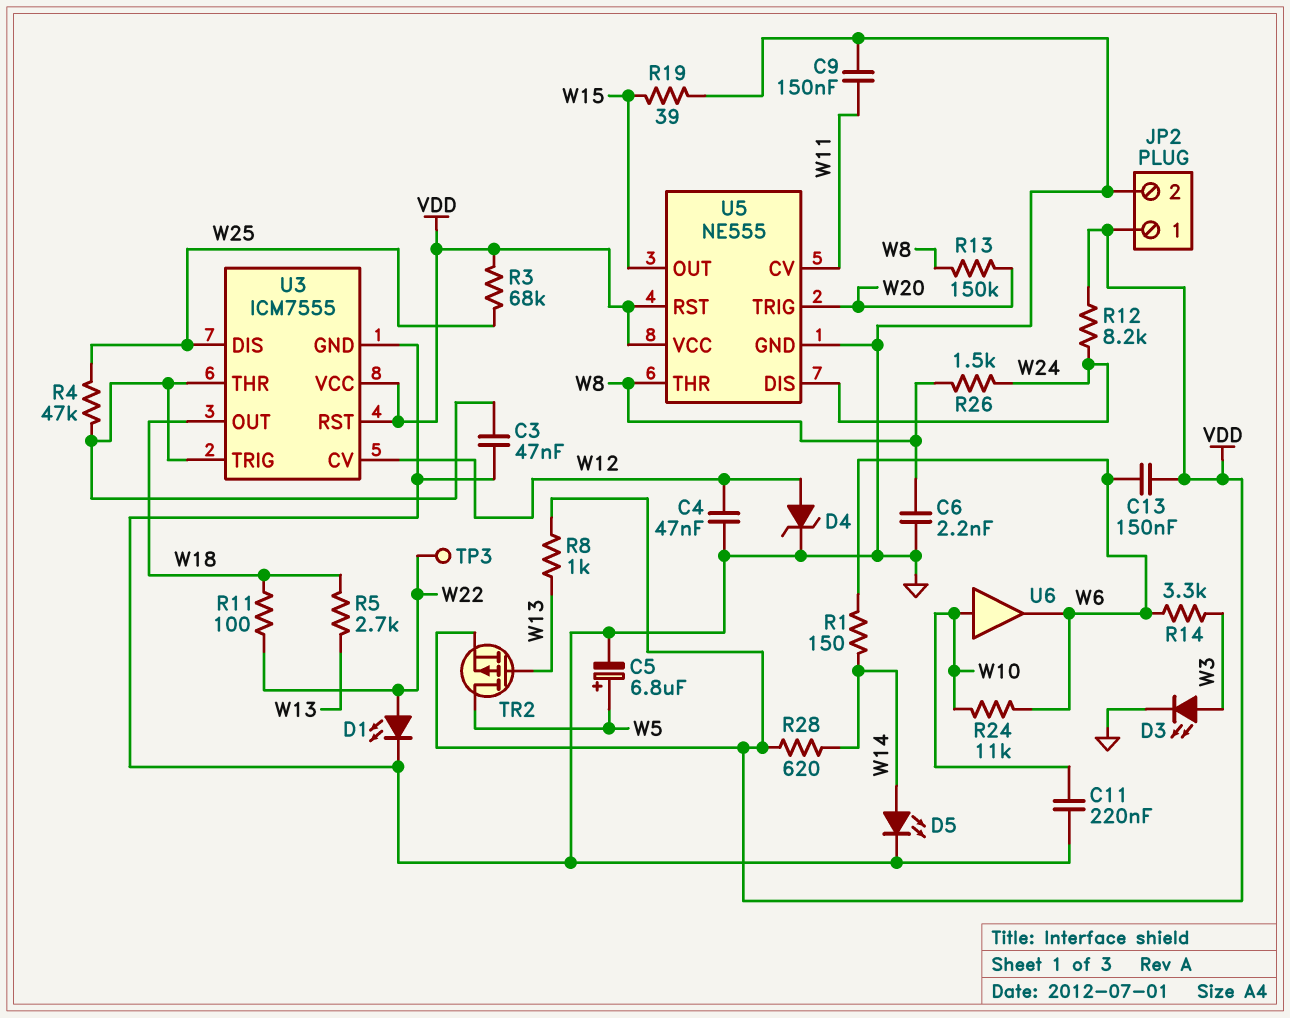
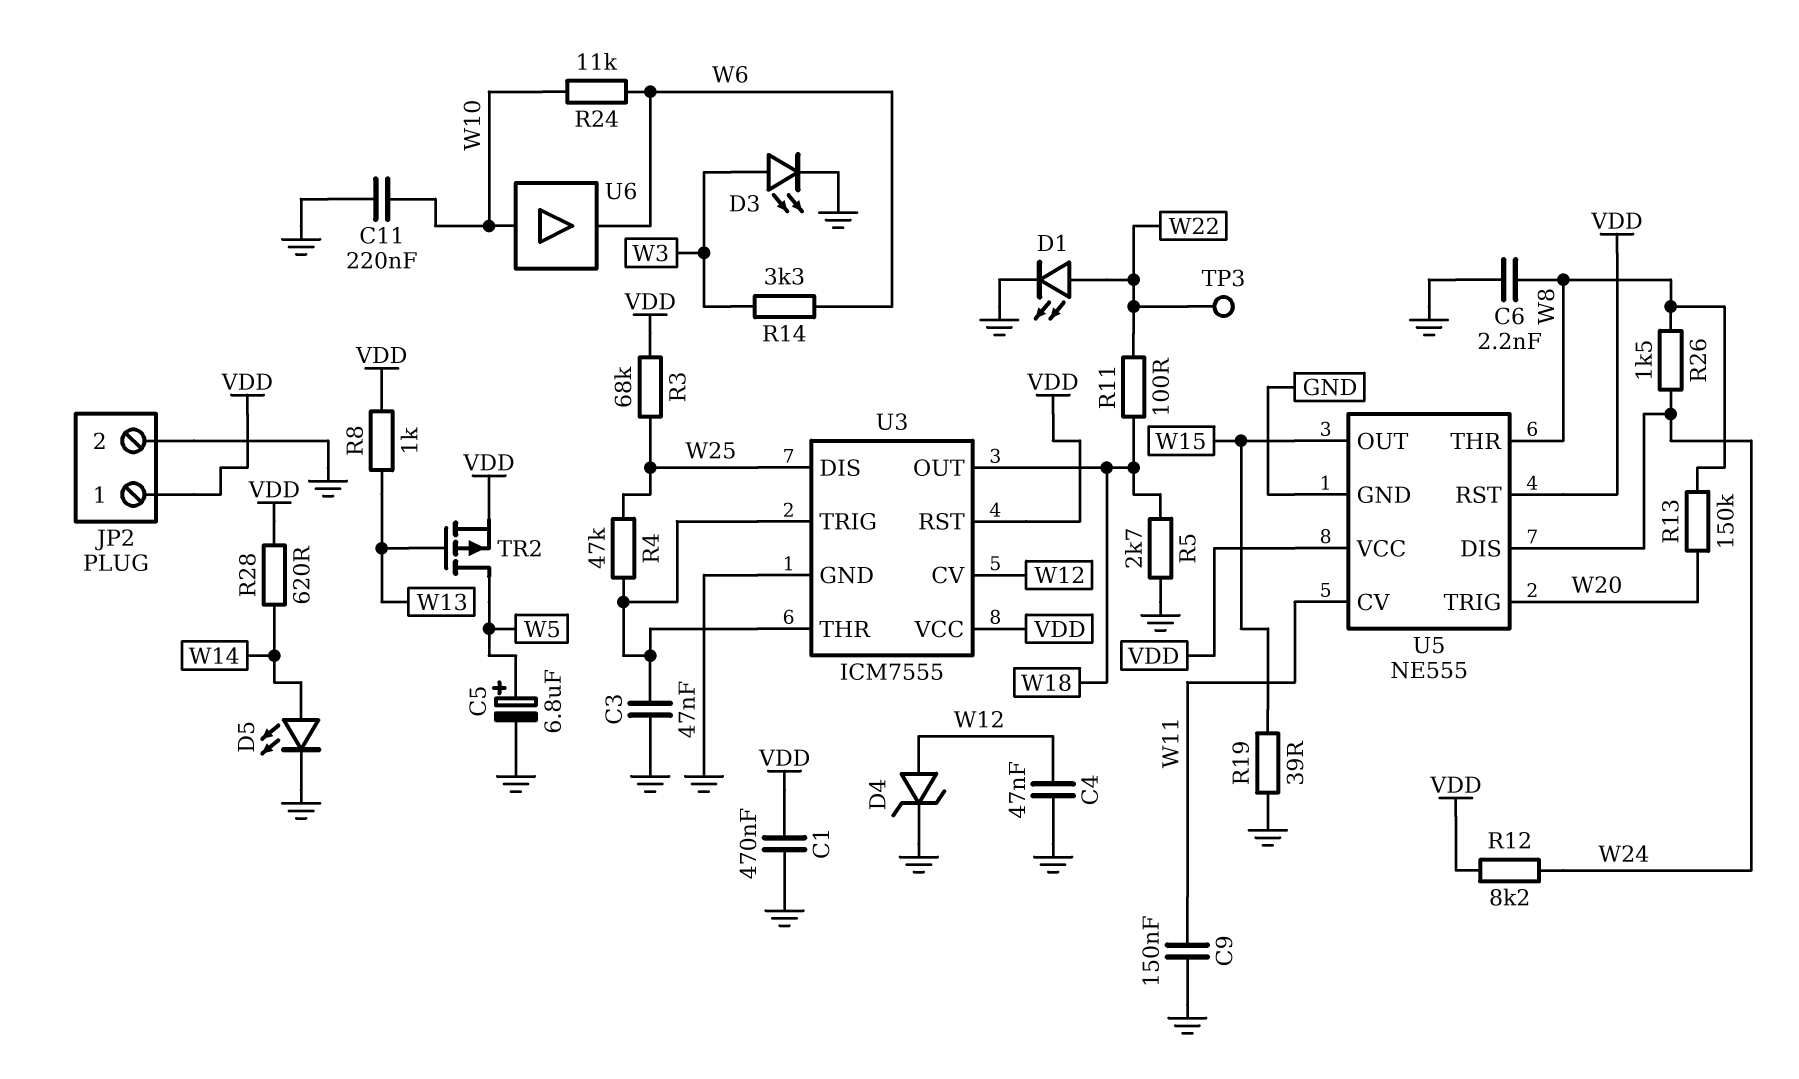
C1: none -> 470nF (GND, VDD)
C13: 150nF (VDD, W6) -> none
R1: 150 (W6, W14) -> none
R5: 2.7k (W13, W18) -> 2.7k (GND, W18)

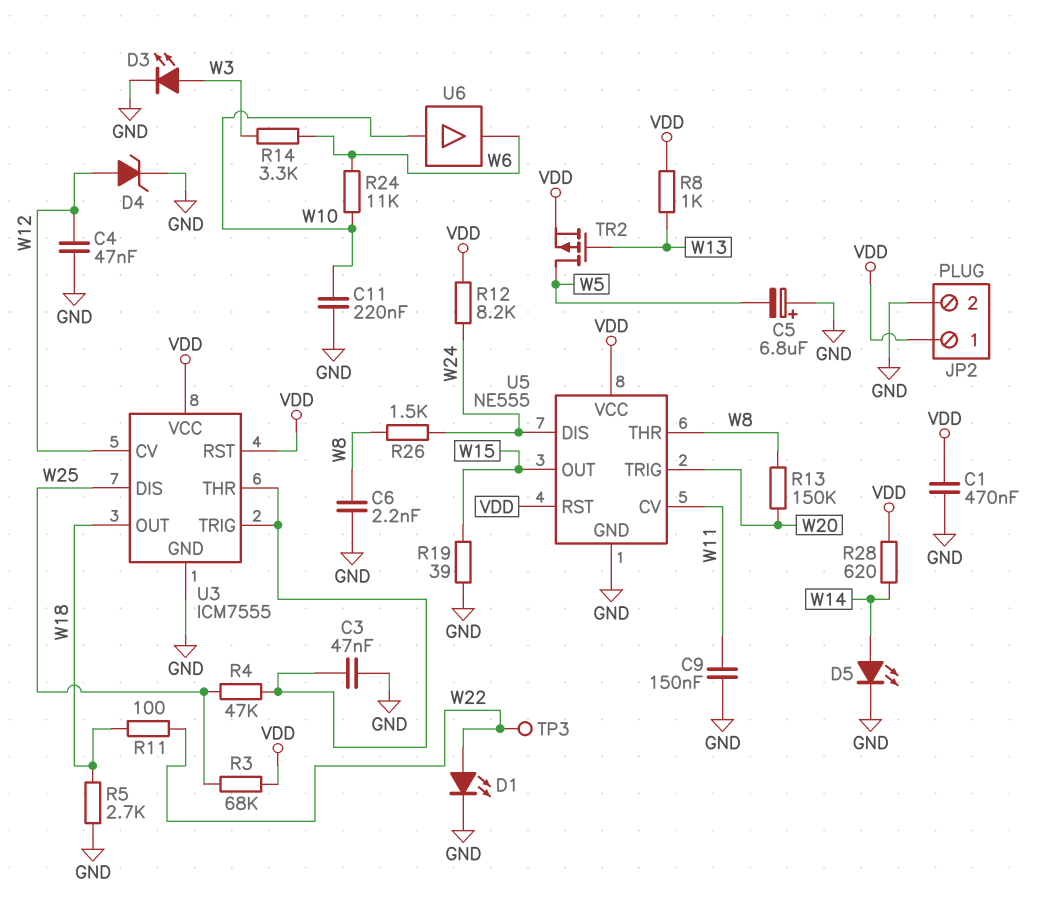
C5: 6.8uF (plus W5, minus GND) -> 6.8uF (plus GND, minus W5)

